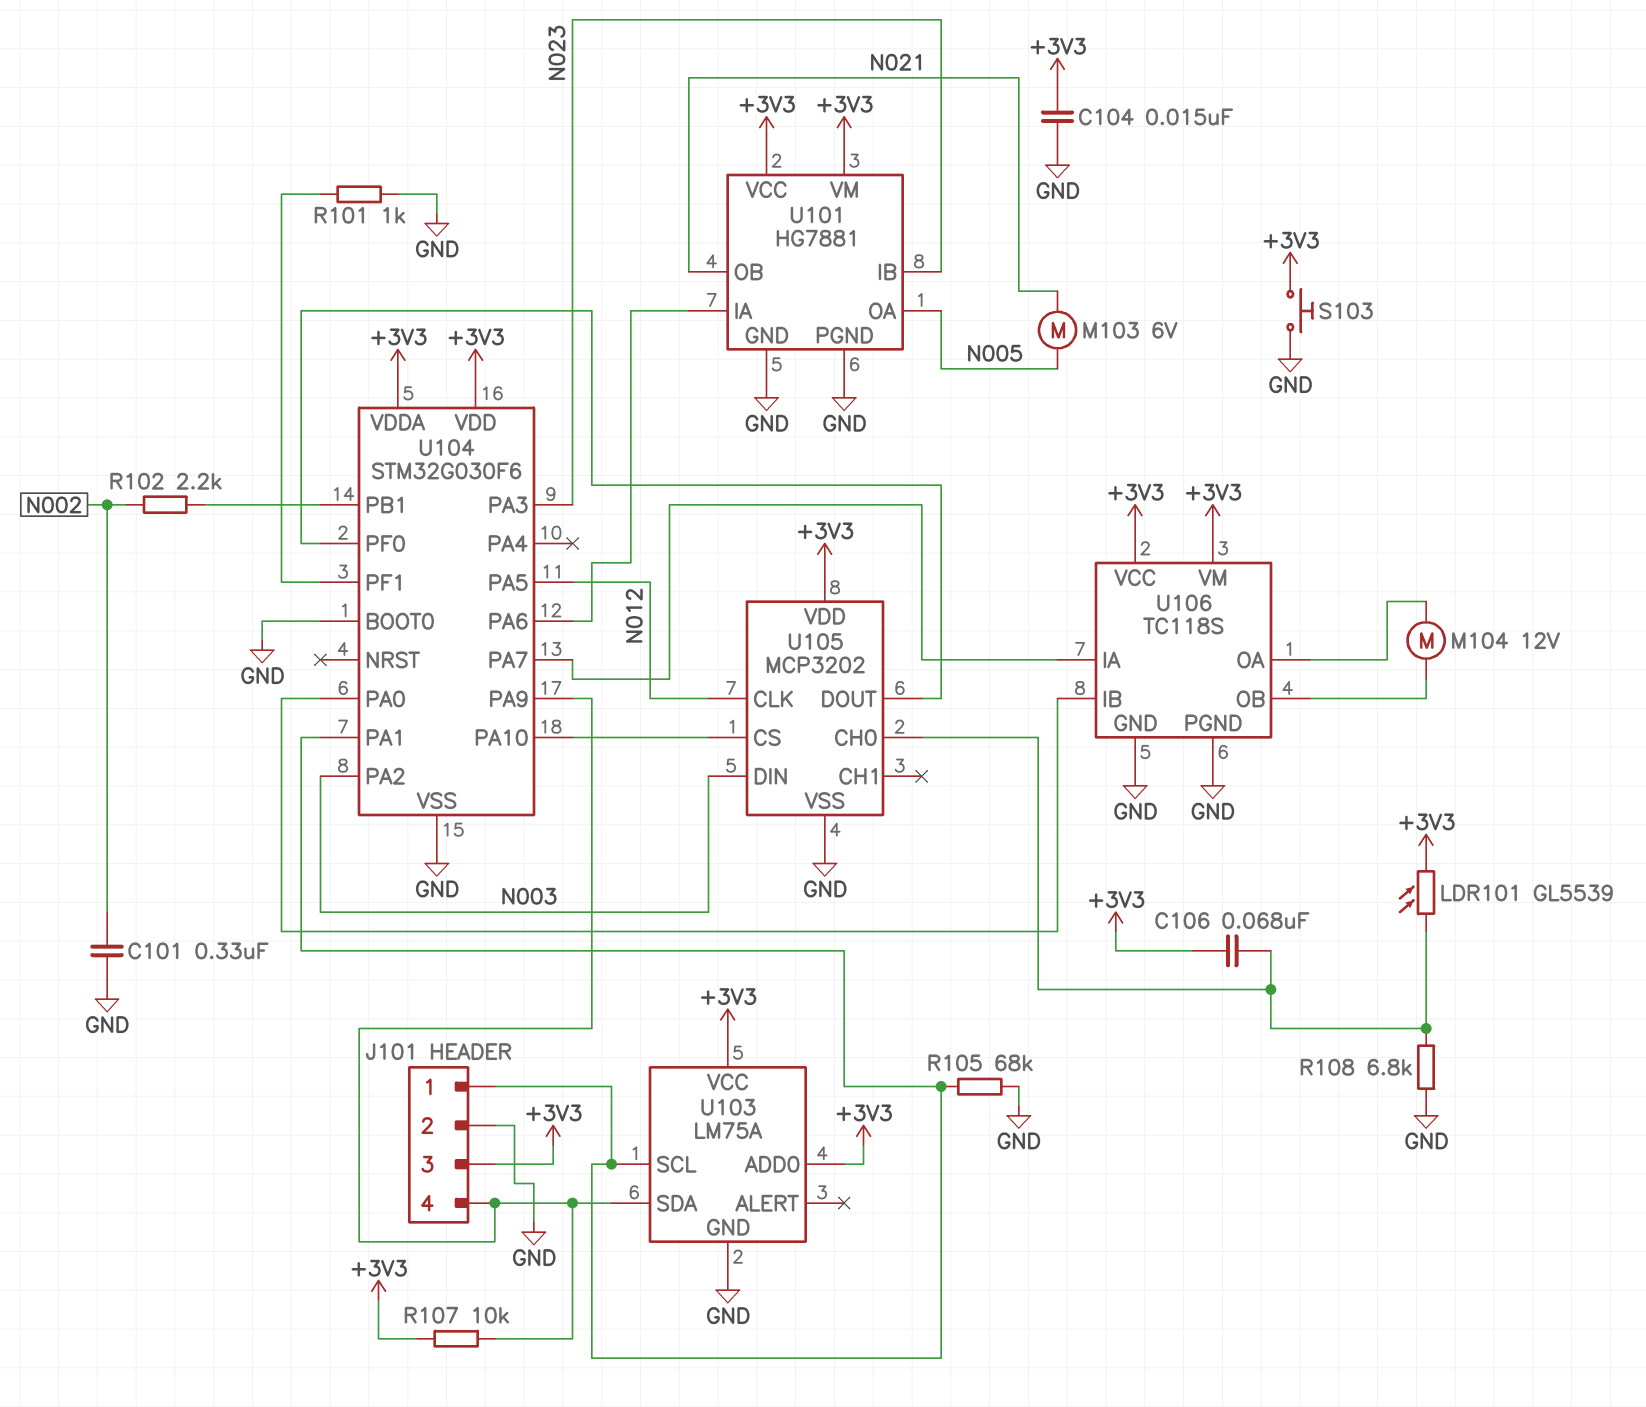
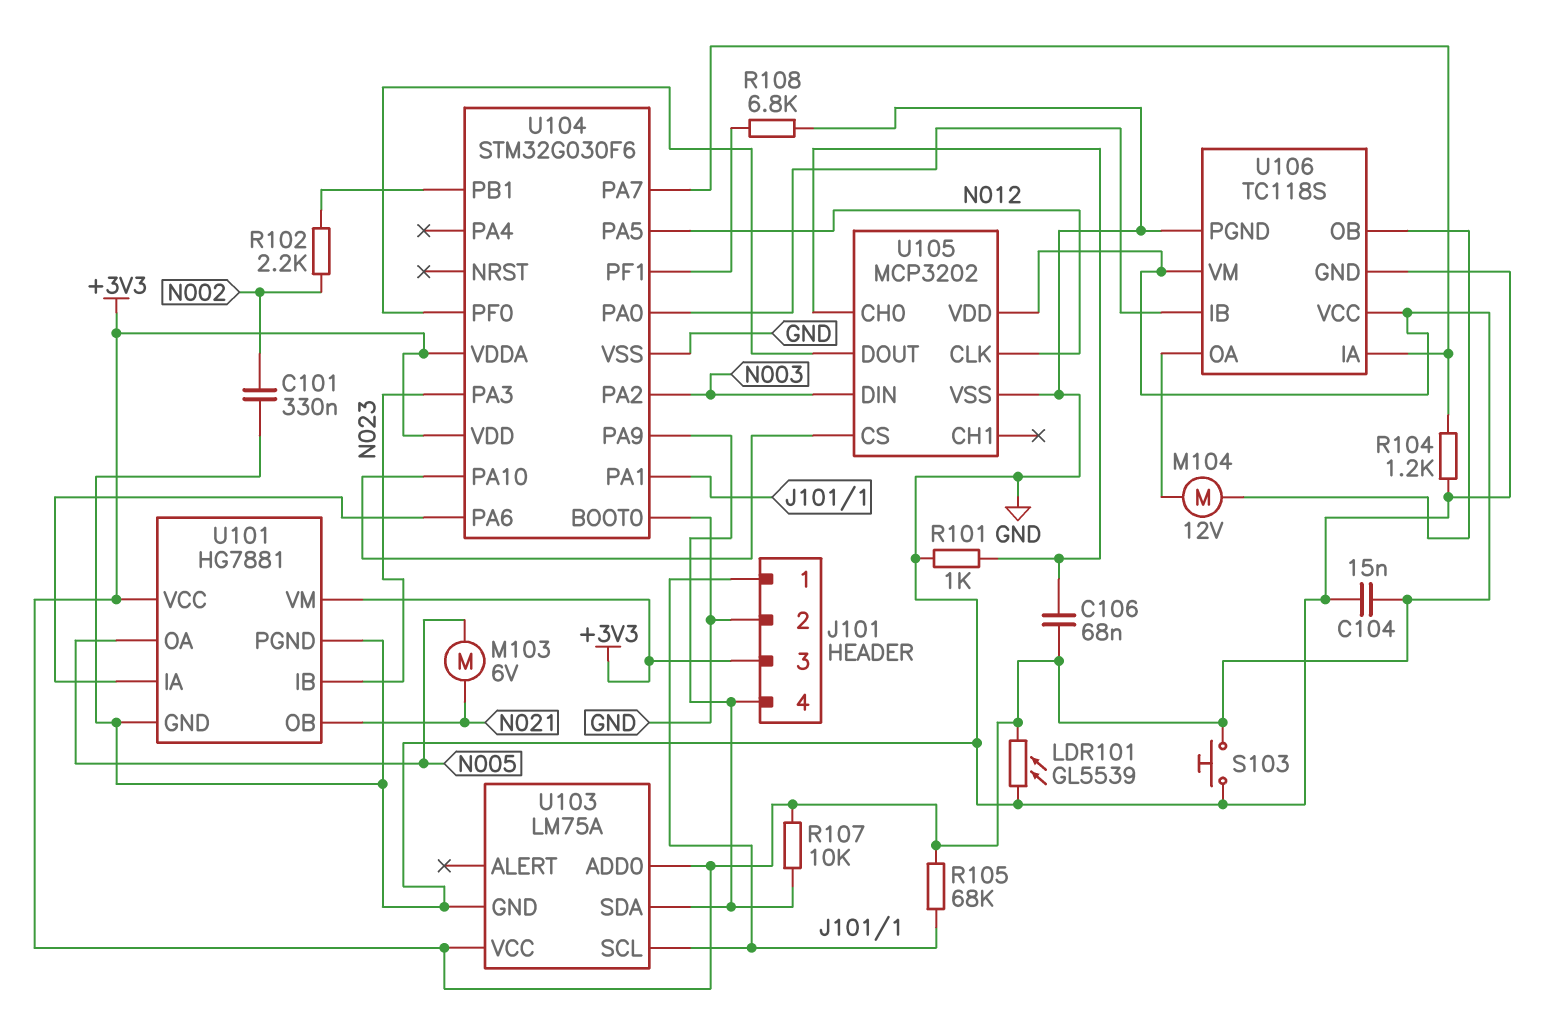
LDR101: GL5539 (+3V3, U105/CH0) -> GL5539 (+3V3, GND)
R101: 1k (GND, U104/PF1) -> 1k (GND, U105/CH0)
R104: none -> 1.2k (GND, U104/PA7)
R105: 68k (GND, J101/1) -> 68k (+3V3, J101/1)
R108: 6.8k (GND, U105/CH0) -> 6.8k (GND, U104/PF1)

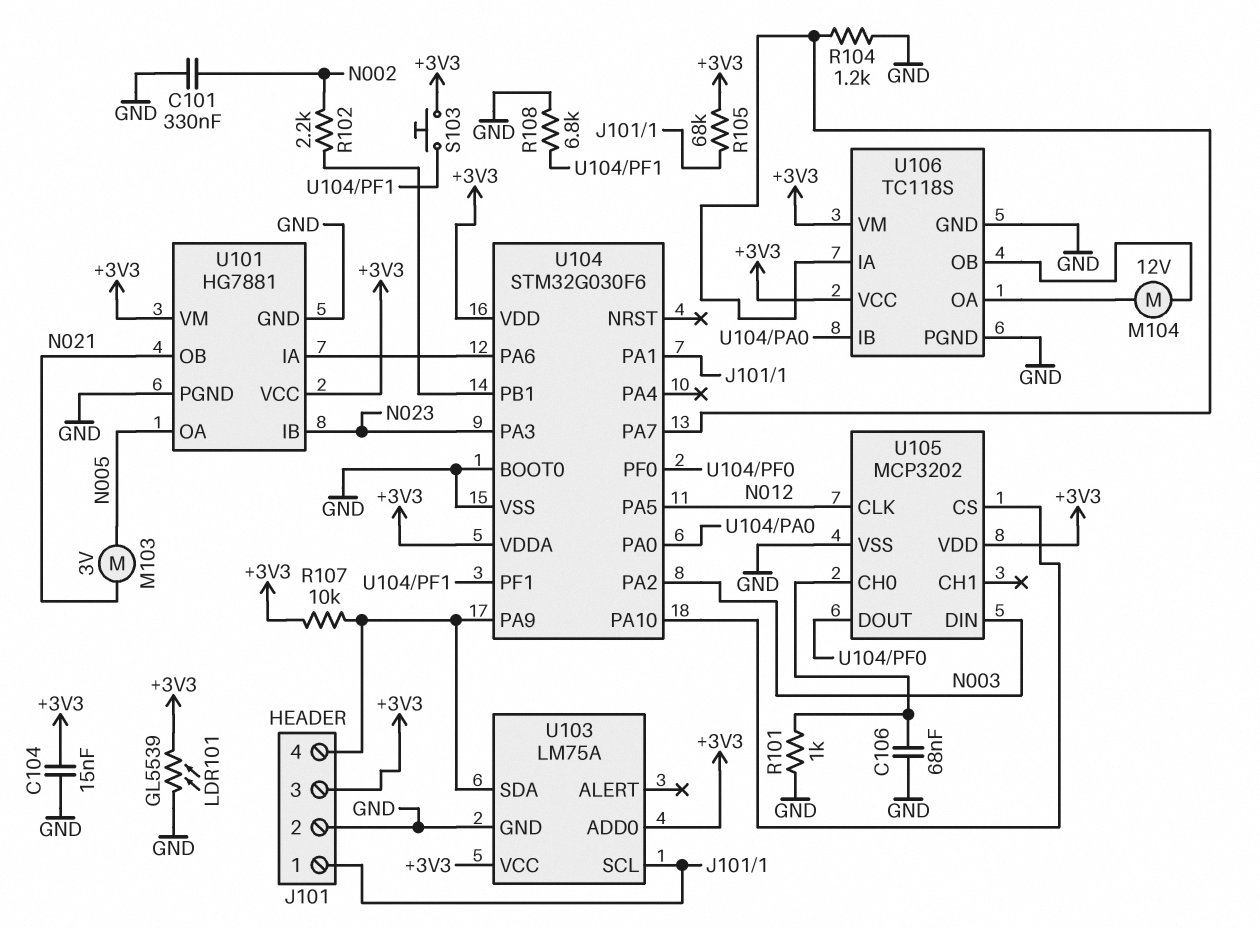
C106: 68nF (+3V3, U105/CH0) -> 68nF (GND, U105/CH0)
M103: motor 6V (N005, N021) -> motor 3V (N005, N021)
S103: button (+3V3, GND) -> button (+3V3, U104/PF1)

